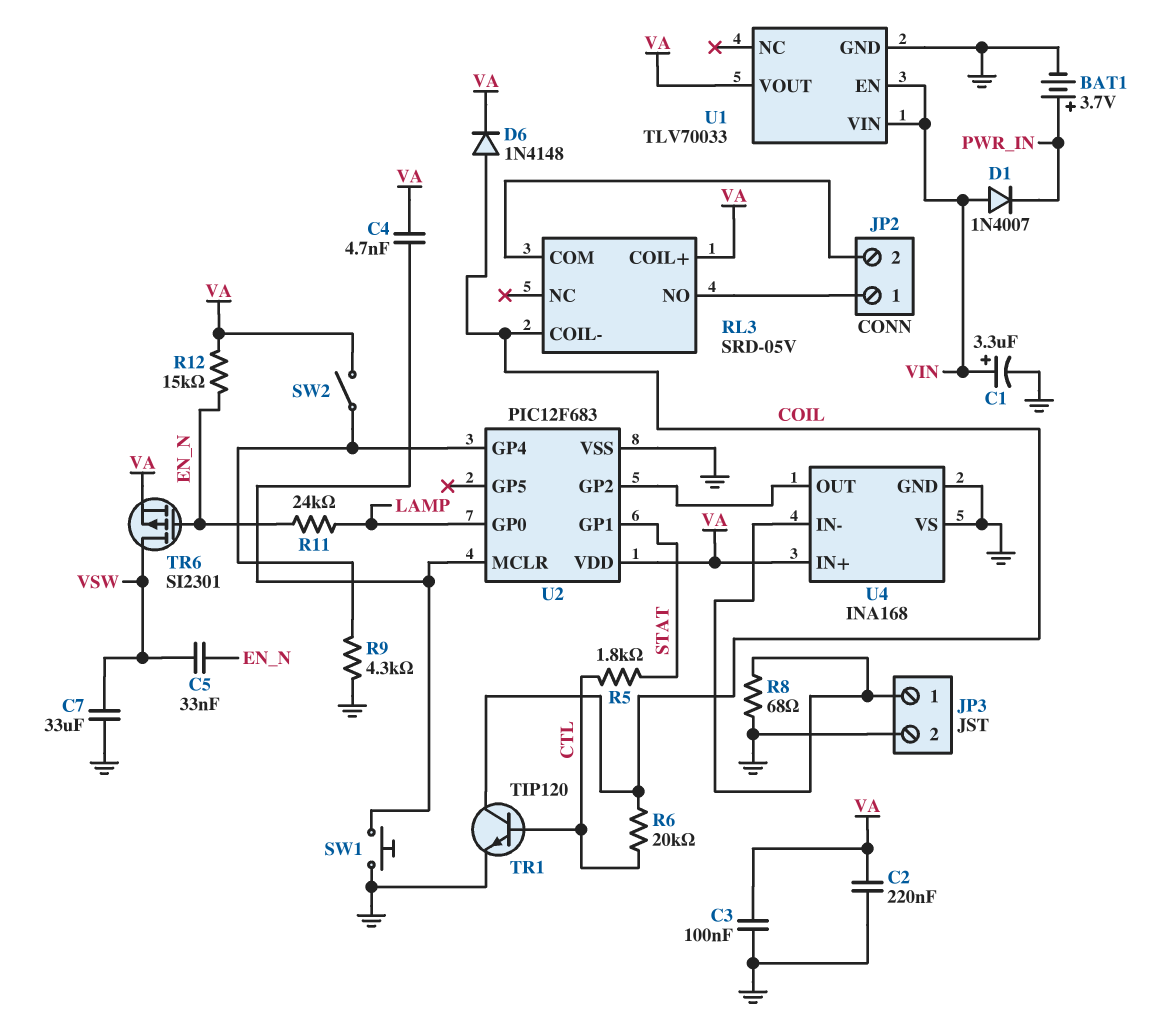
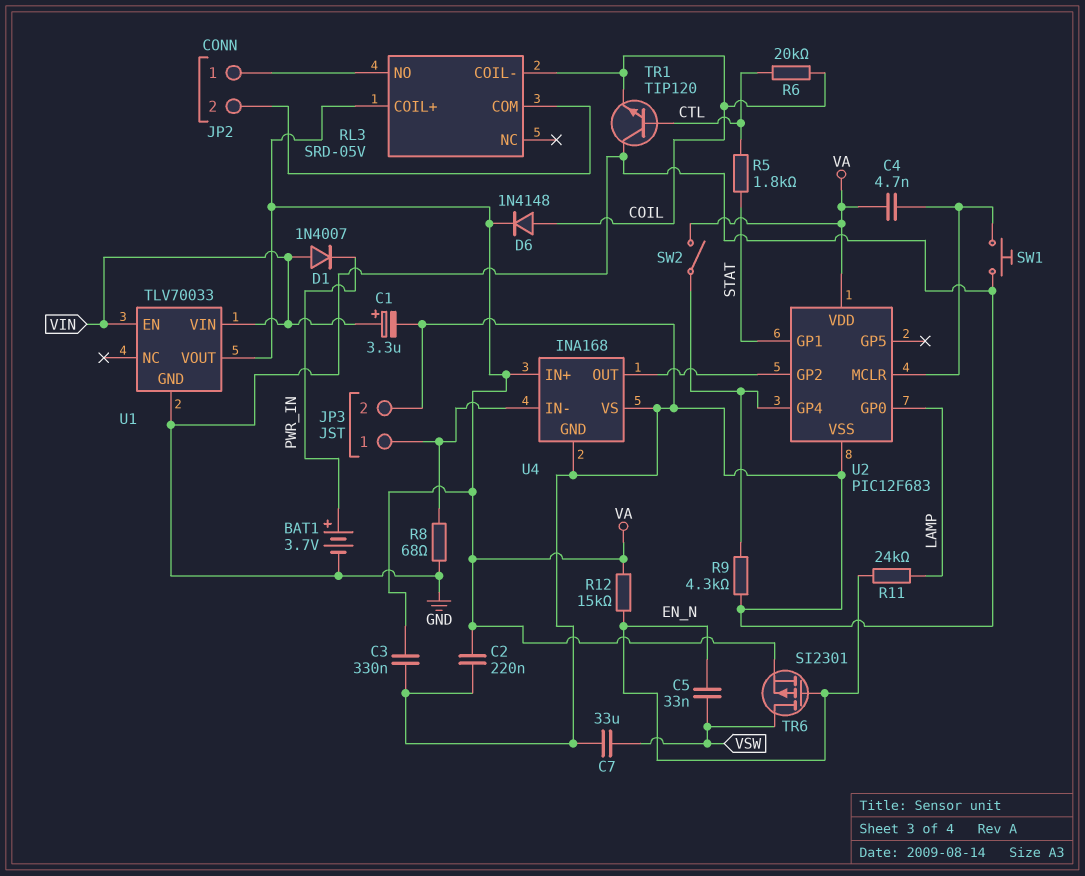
C3: 100nF (GND, VA) -> 330nF (GND, VA)
TR1: NPN TIP120 (B CTL, C COIL, E GND) -> NPN TIP120 (B CTL, C GND, E COIL)

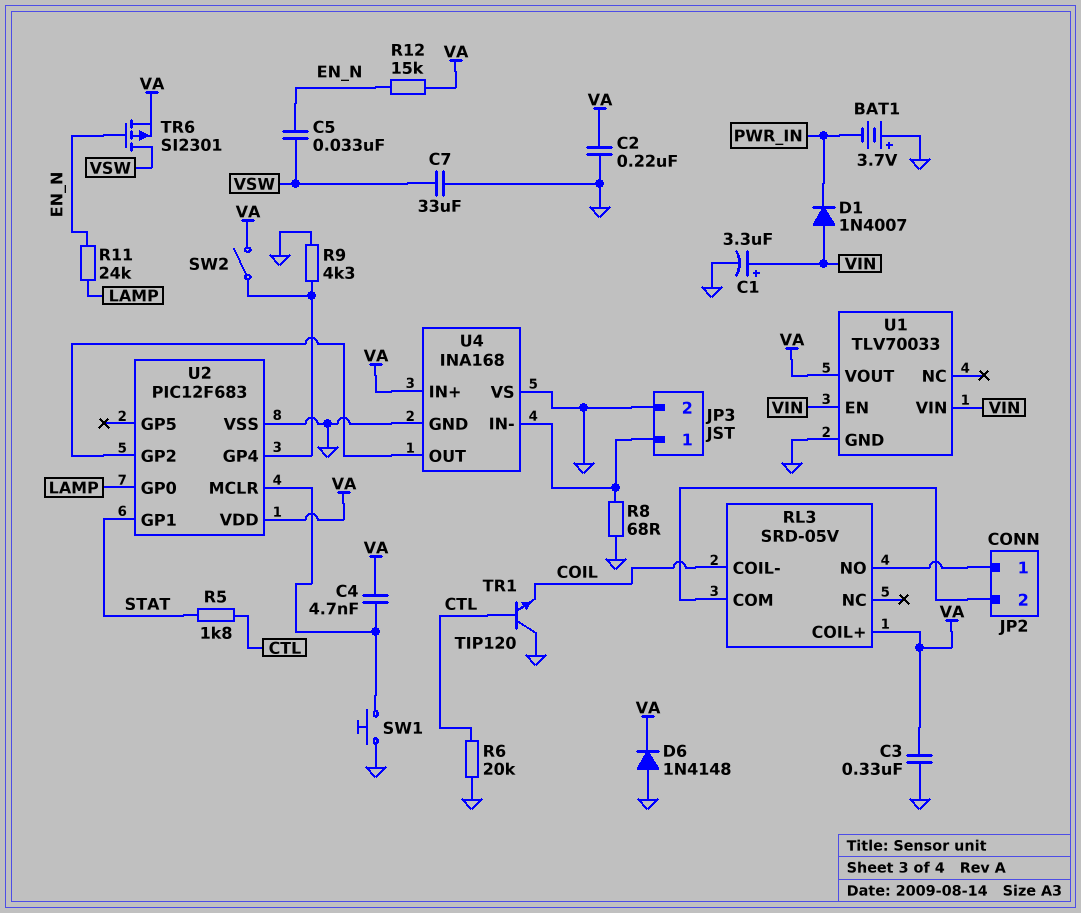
BAT1: 3.7V (plus PWR_IN, minus GND) -> 3.7V (plus GND, minus PWR_IN)
D6: diode 1N4148 (A COIL, K VA) -> diode 1N4148 (A GND, K VA)
R6: 20k (COIL, CTL) -> 20k (CTL, GND)

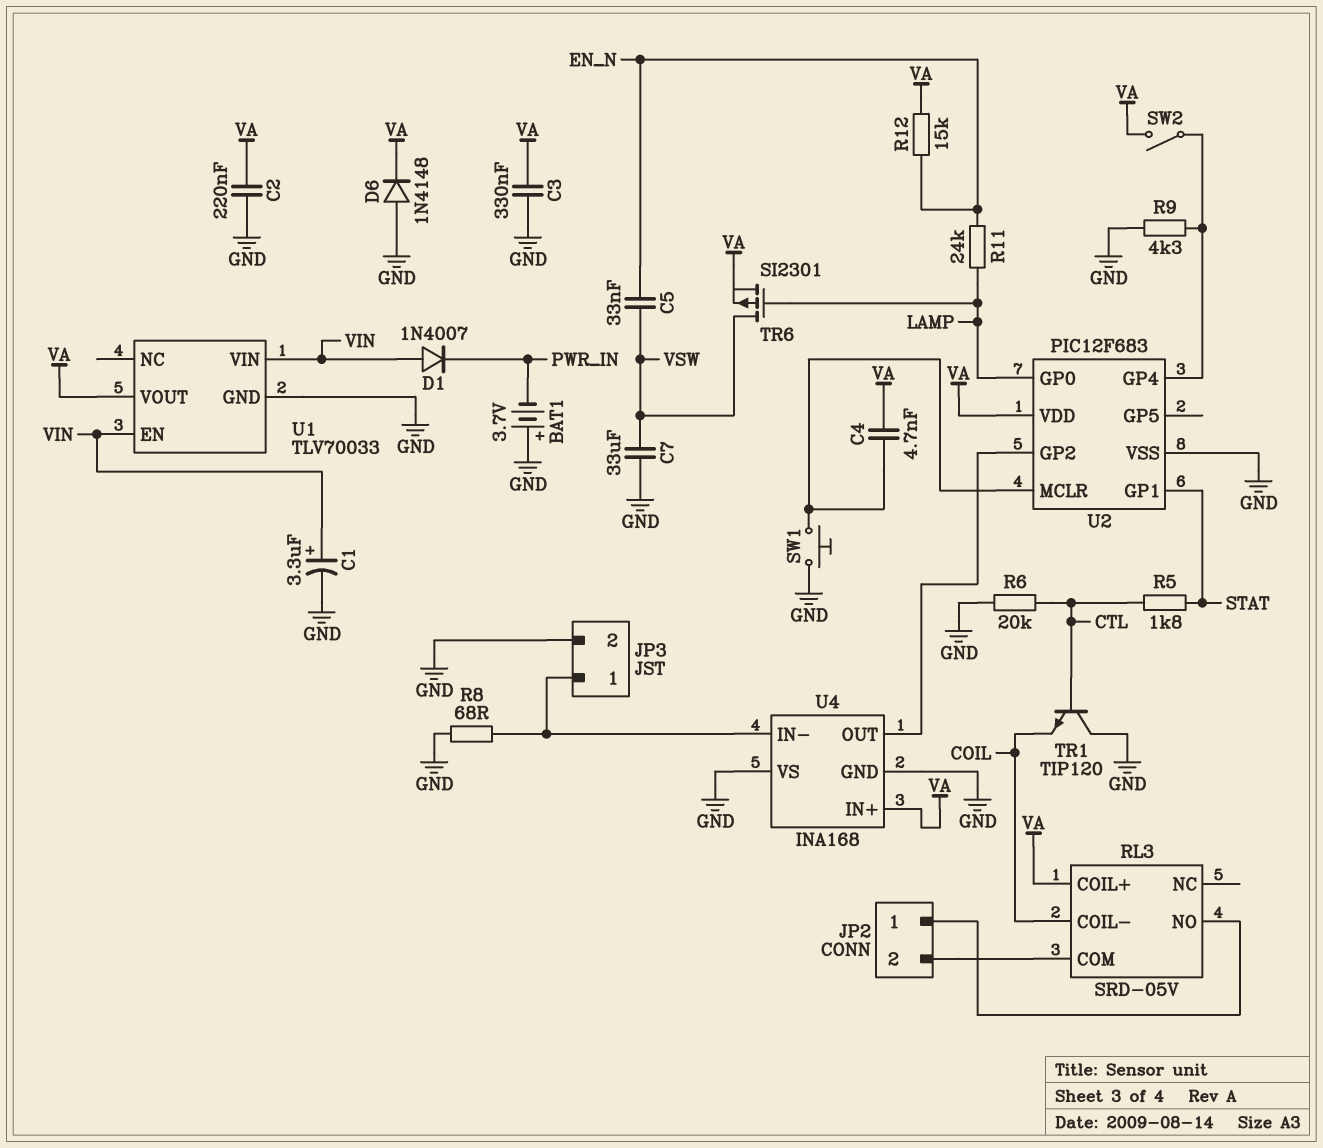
TR6: PMOS SI2301 (G EN_N, D VSW, S VA) -> PMOS SI2301 (G LAMP, D VSW, S VA)

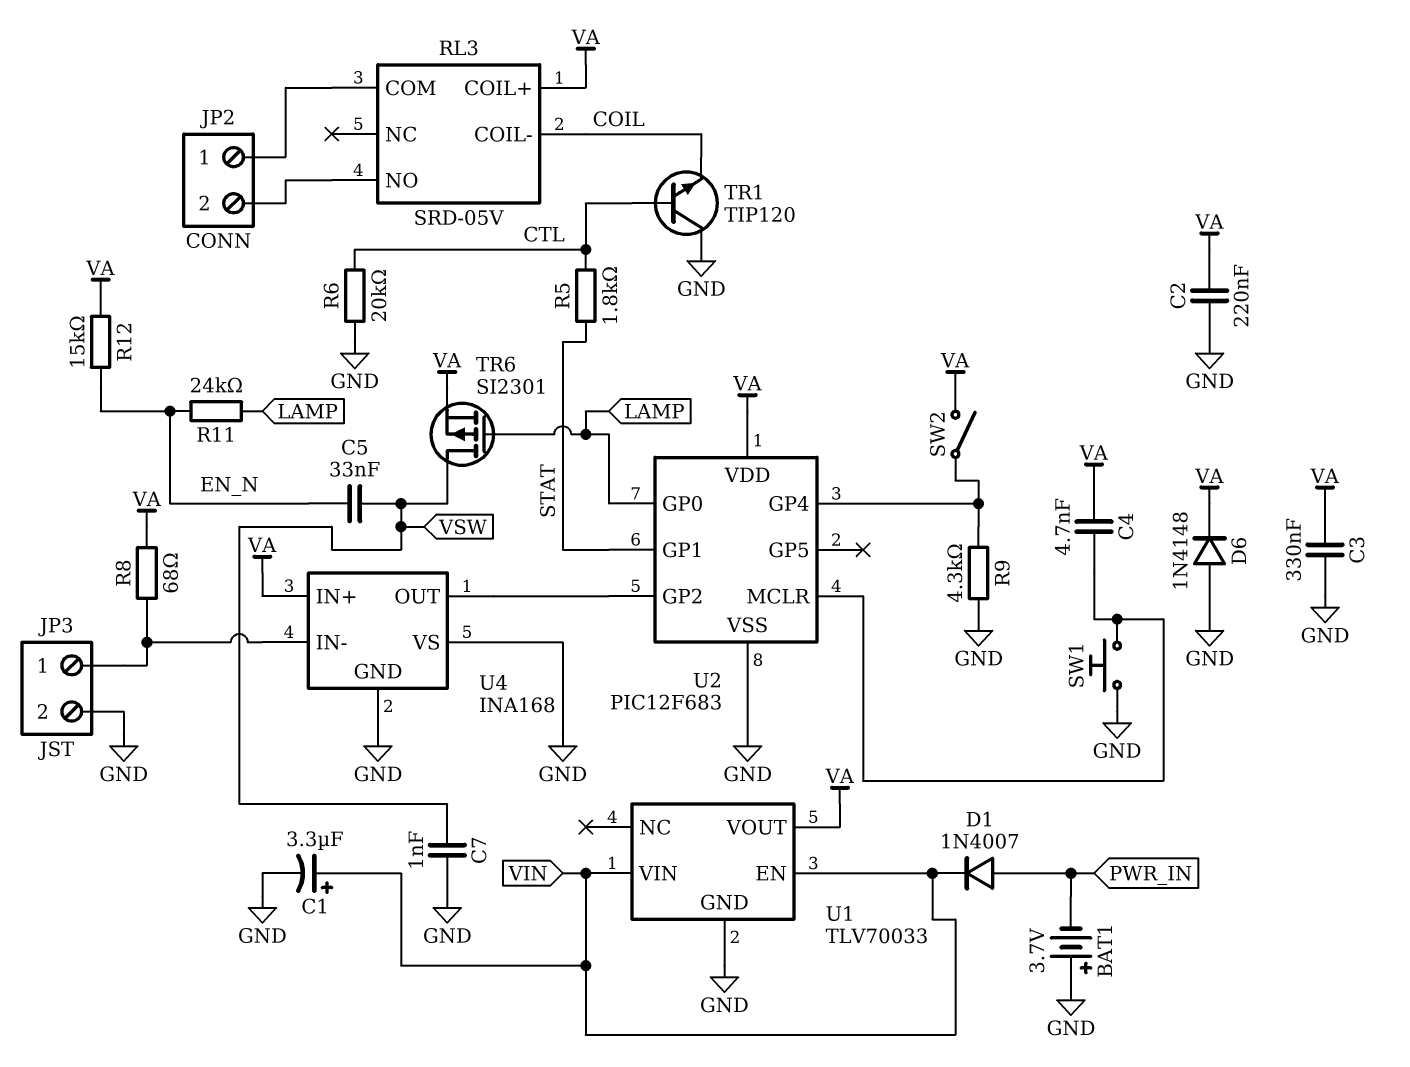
C7: 33uF (GND, VSW) -> 1nF (GND, VSW)
D1: diode 1N4007 (A VIN, K PWR_IN) -> diode 1N4007 (A PWR_IN, K VIN)
R8: 68 (GND, JP3/1) -> 68 (JP3/1, VA)
RL3 pin COM: JP2/2 -> JP2/1
RL3 pin NO: JP2/1 -> JP2/2

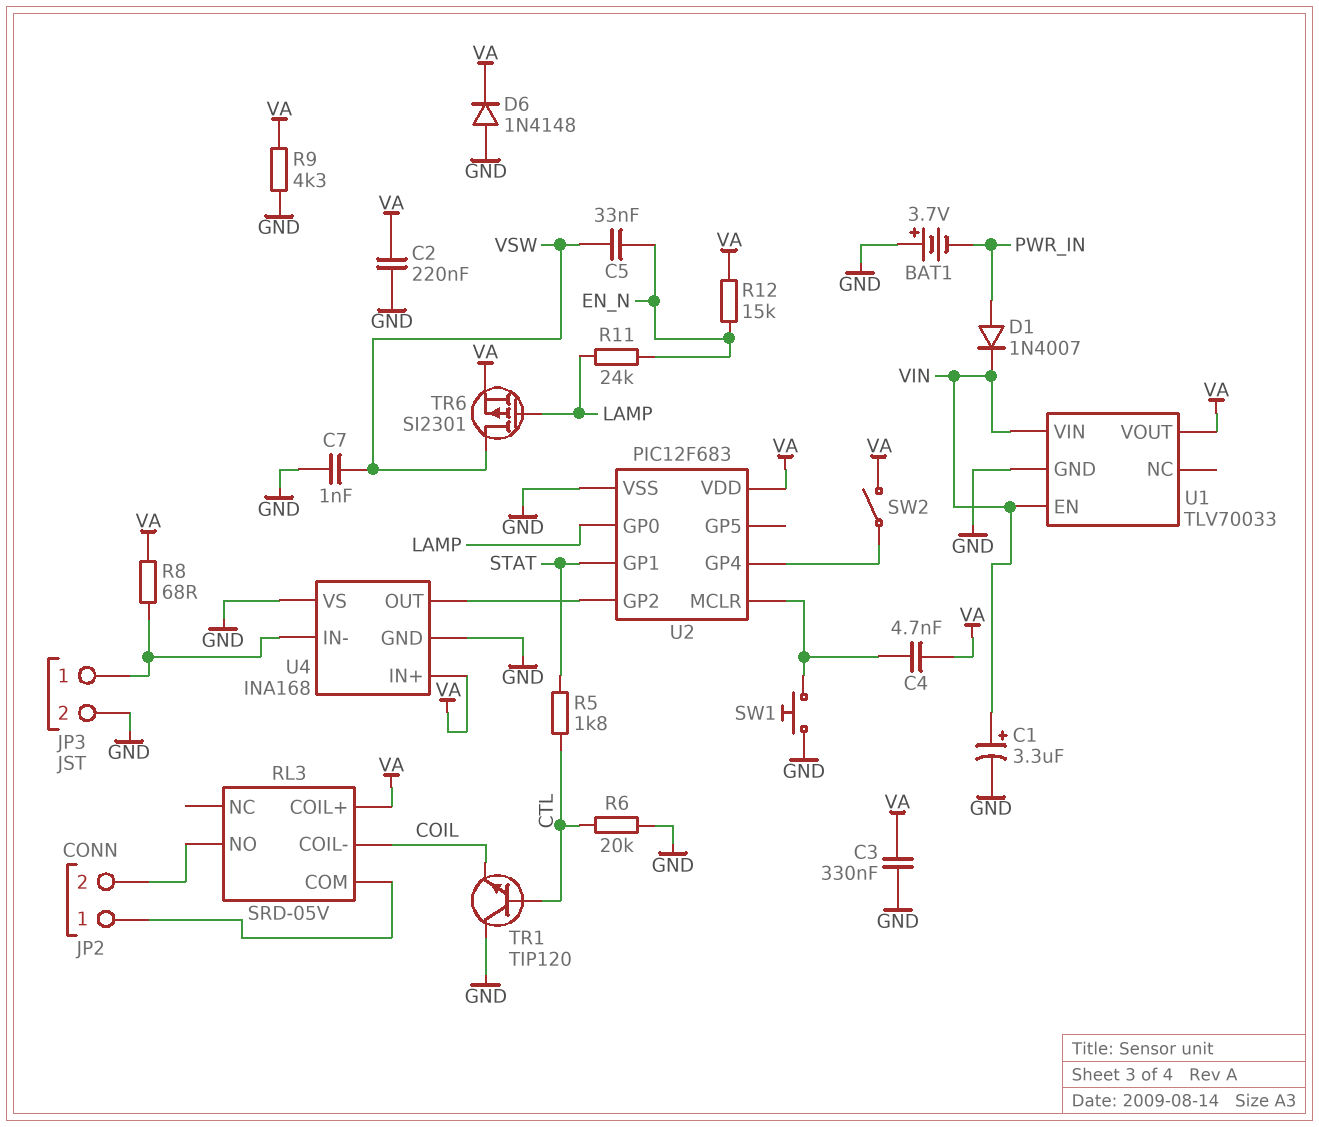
R9: 4.3k (GND, U2/GP4) -> 4.3k (GND, VA)

